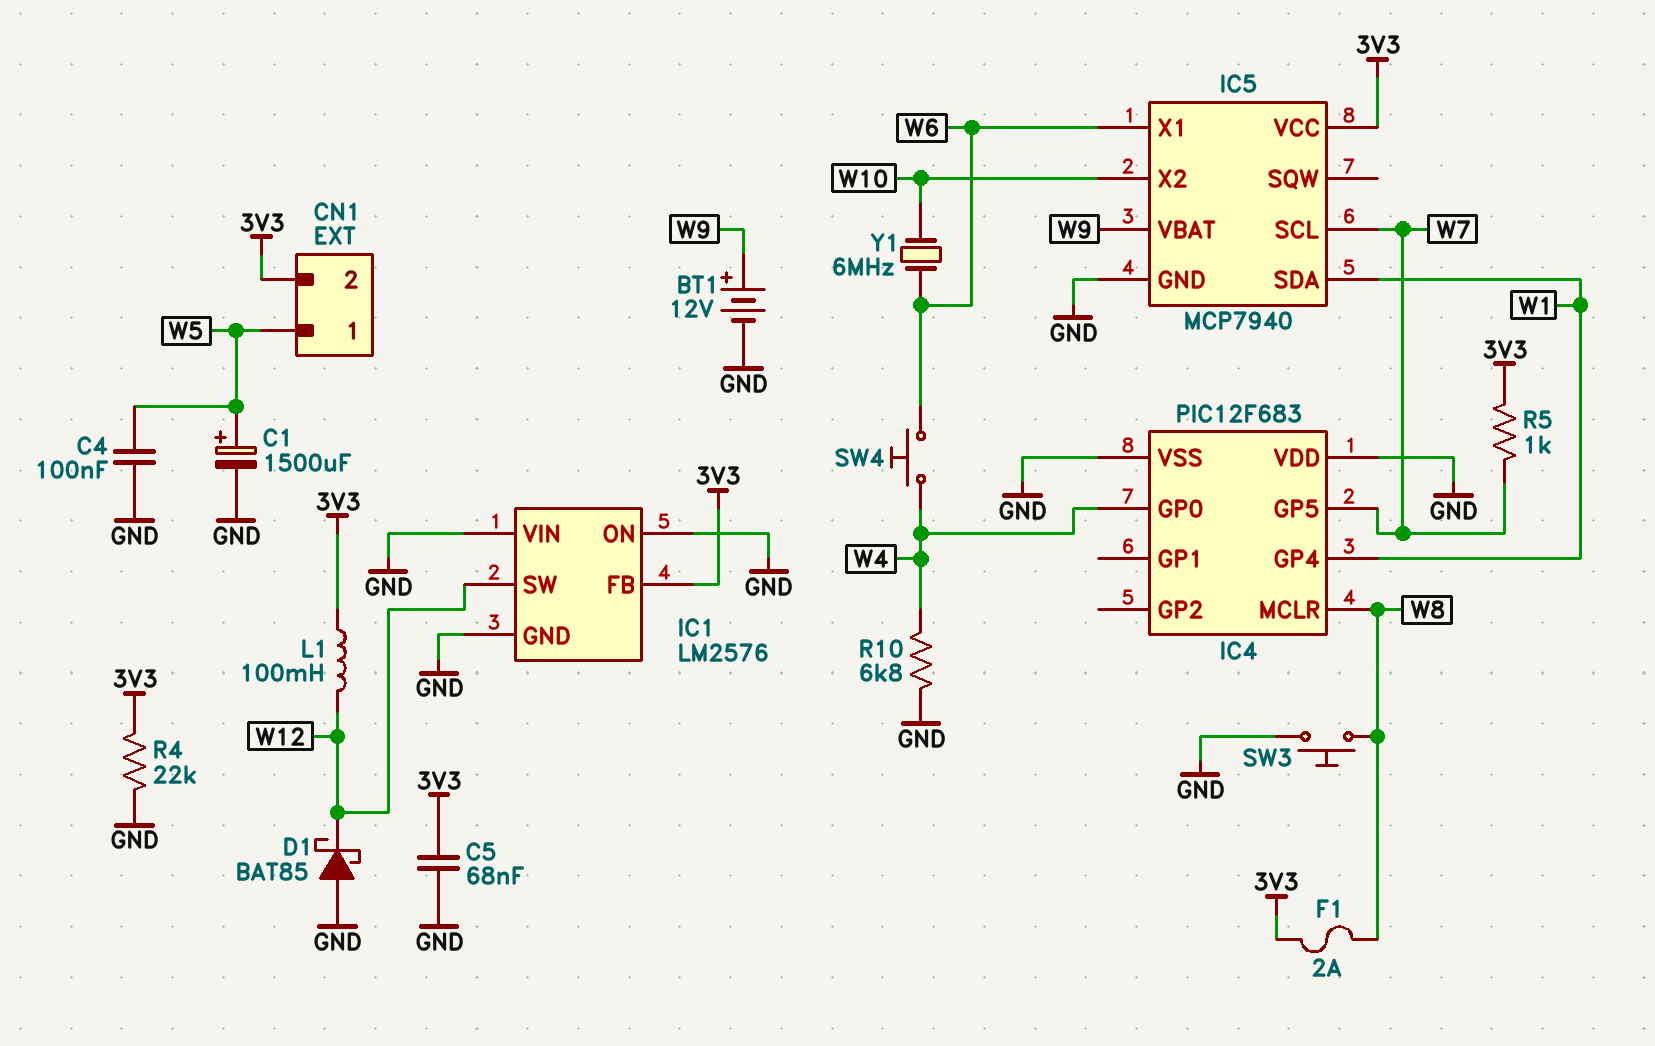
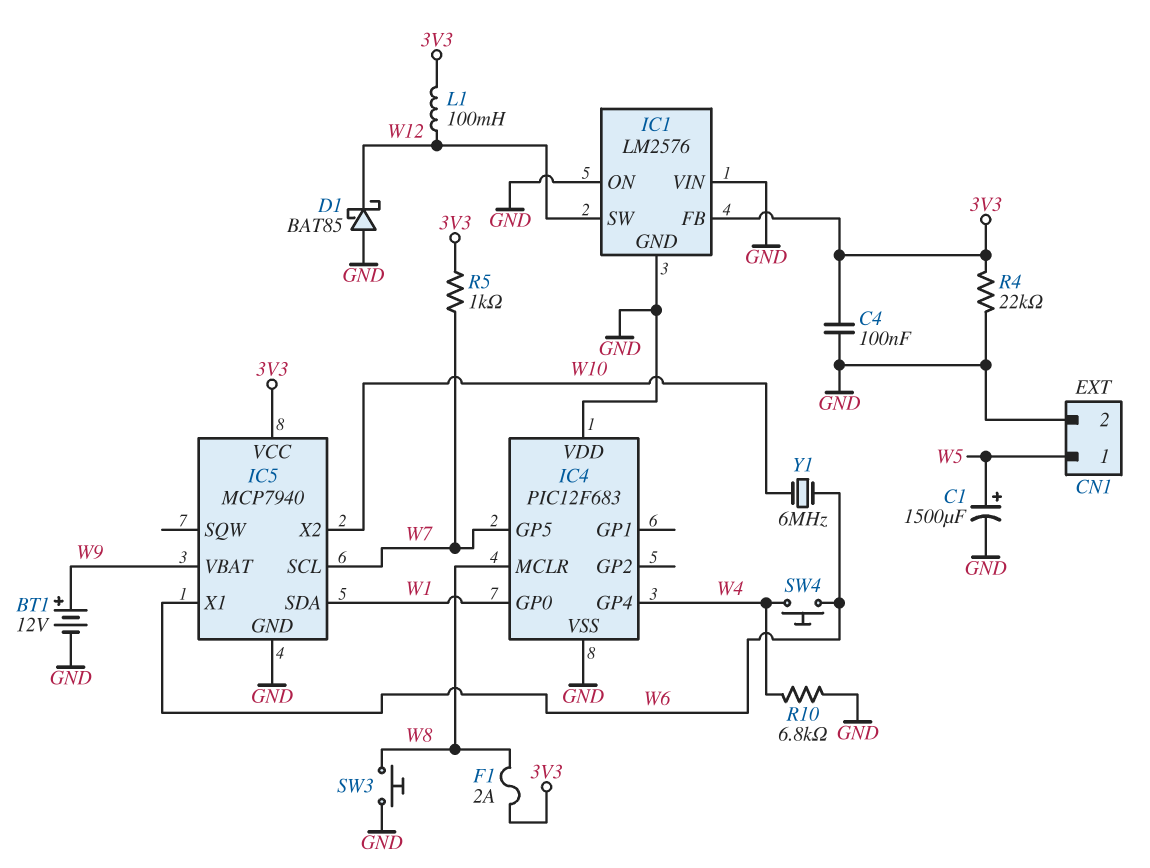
C4: 100nF (GND, W5) -> 100nF (3V3, GND)
C5: 68nF (3V3, GND) -> none
CN1 pin 2: 3V3 -> GND
IC4 pin GP0: W4 -> W1
IC4 pin GP4: W1 -> W4

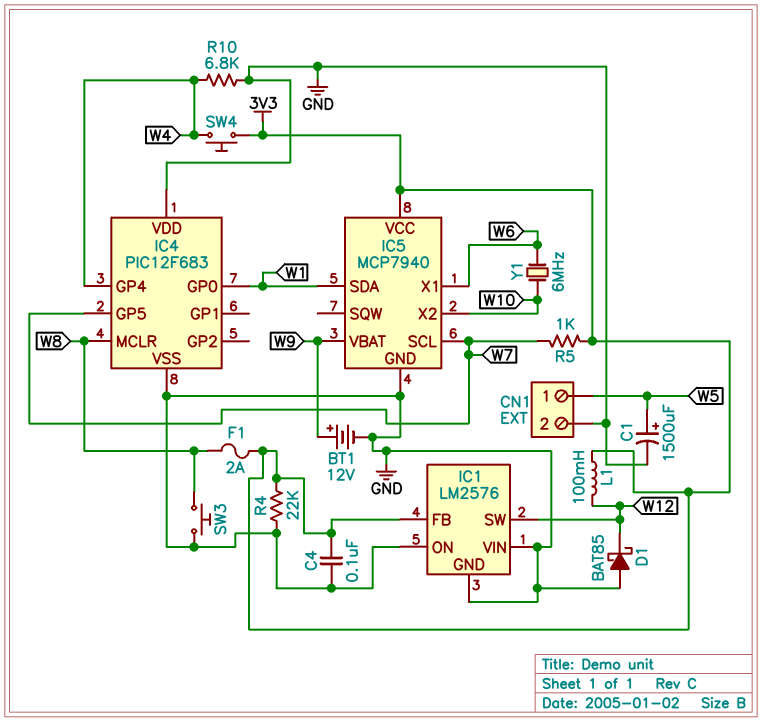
SW4: button (W4, W6) -> button (3V3, W4)

